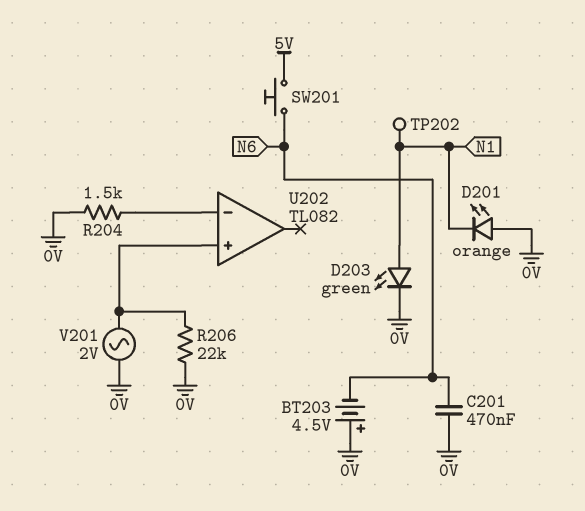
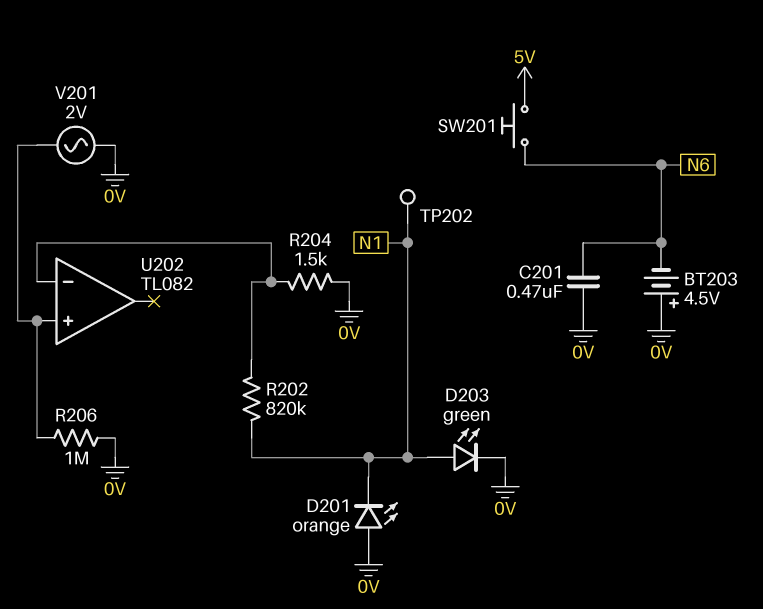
R202: none -> 820k (N1, U202/in-)
R206: 22k (0V, U202/in+) -> 1M (0V, U202/in+)

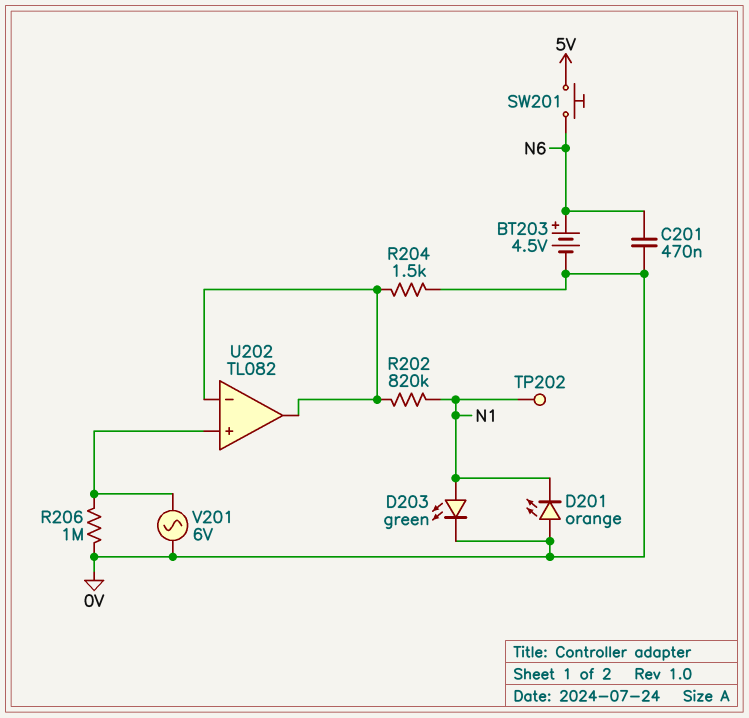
BT203: 4.5V (plus 0V, minus N6) -> 4.5V (plus N6, minus 0V)
U202 pin out: none -> U202/in-
V201: AC 2V (0V, U202/in+) -> AC 6V (0V, U202/in+)

